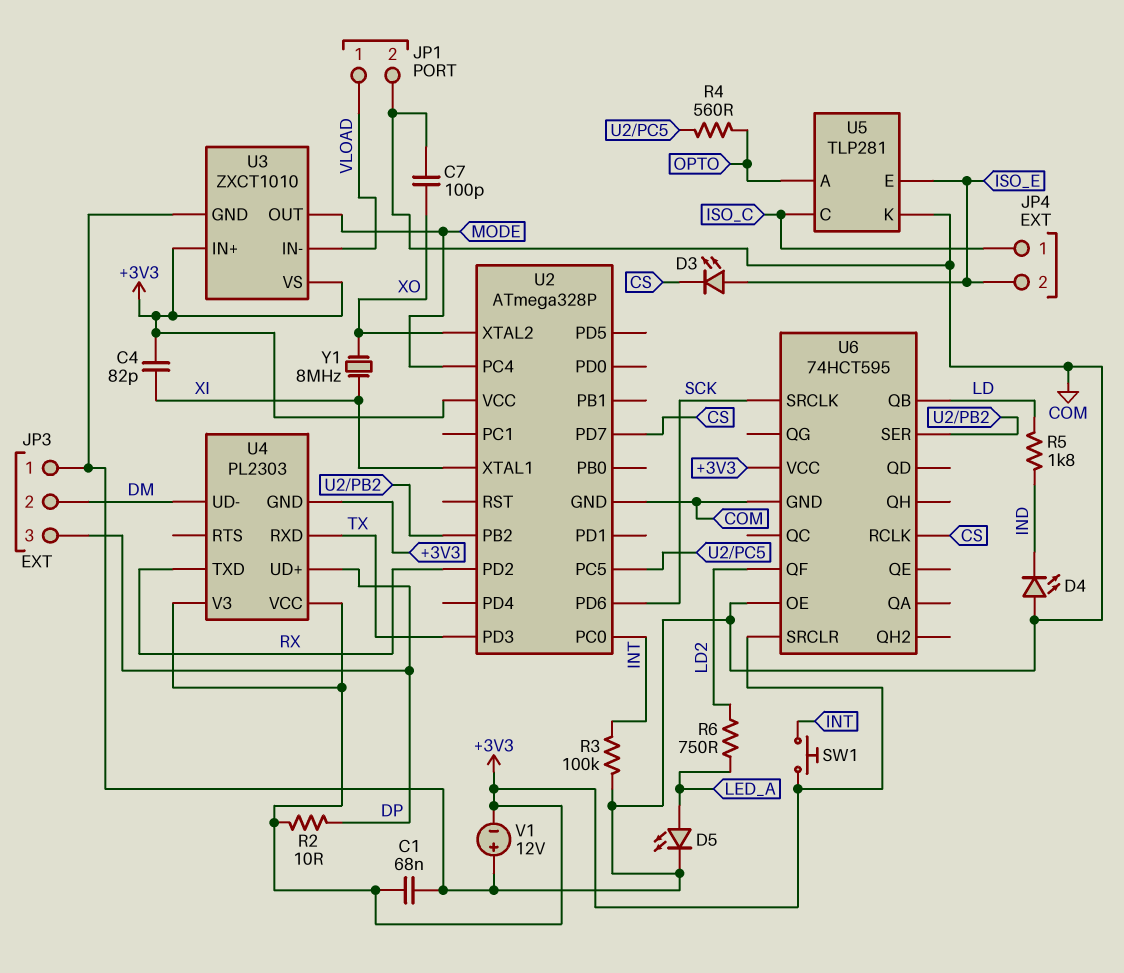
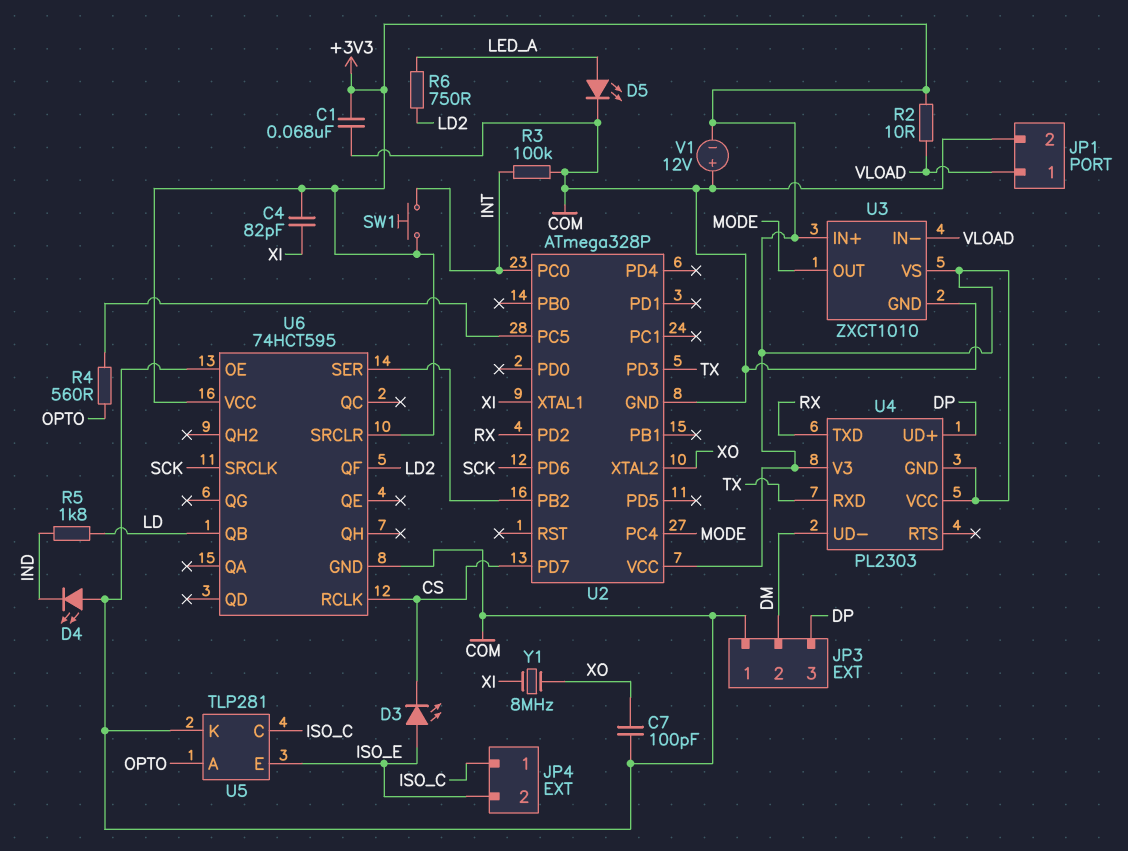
R2: 10 (+3V3, DP) -> 10 (+3V3, VLOAD)

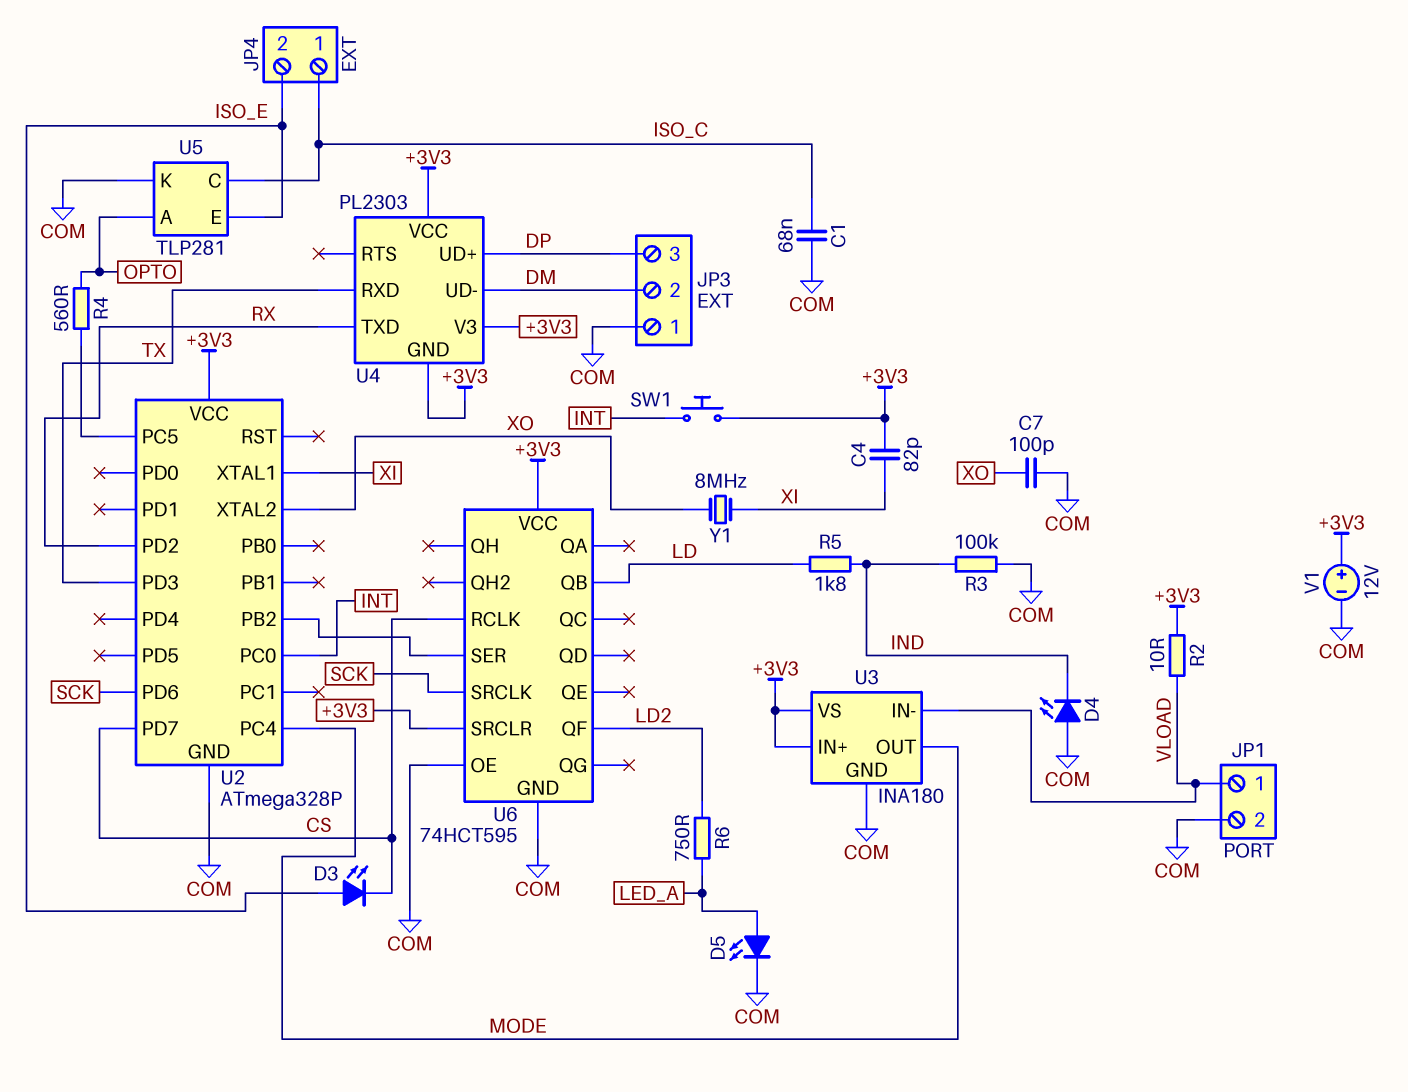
C1: 68nF (+3V3, COM) -> 68nF (COM, ISO_C)
R3: 100k (COM, INT) -> 100k (COM, IND)
U3: ZXCT1010 -> INA180
V1: 12V (plus COM, minus +3V3) -> 12V (plus +3V3, minus COM)

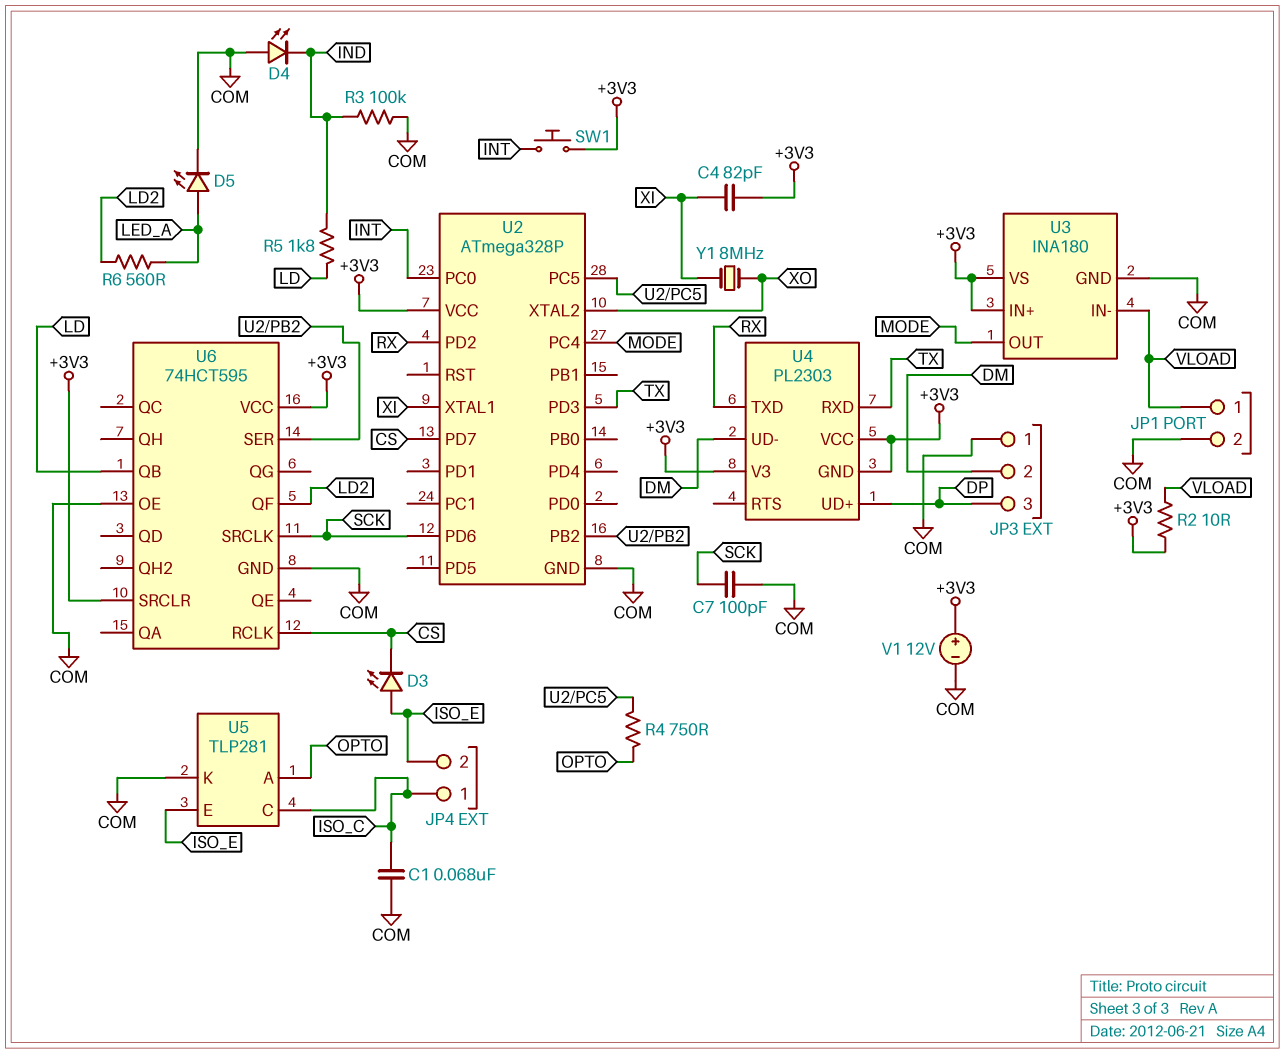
C7: 100pF (COM, XO) -> 100pF (COM, SCK)
R4: 560 (OPTO, U2/PC5) -> 750 (OPTO, U2/PC5)
R6: 750 (LD2, LED_A) -> 560 (LD2, LED_A)

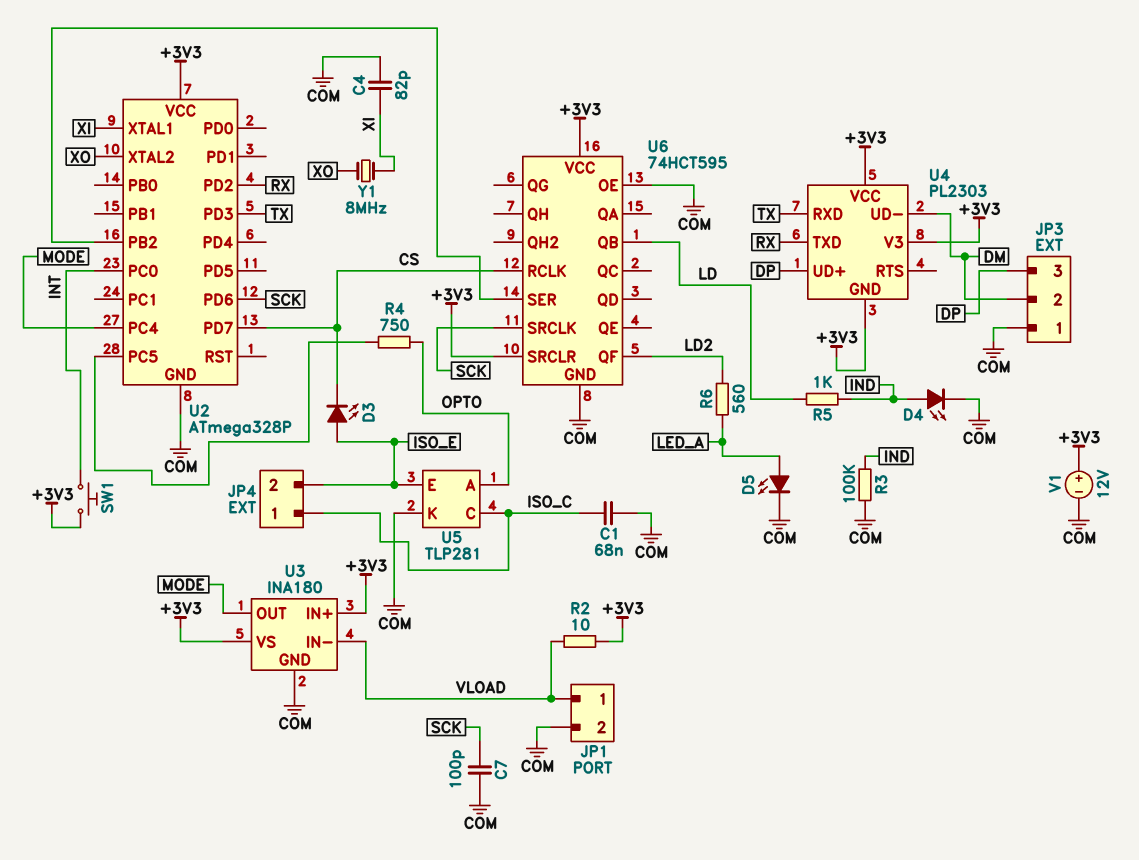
C4: 82pF (+3V3, XI) -> 82pF (COM, XI)
D4: LED (A COM, K IND) -> LED (A IND, K COM)
R5: 1.8k (IND, LD) -> 1k (IND, LD)

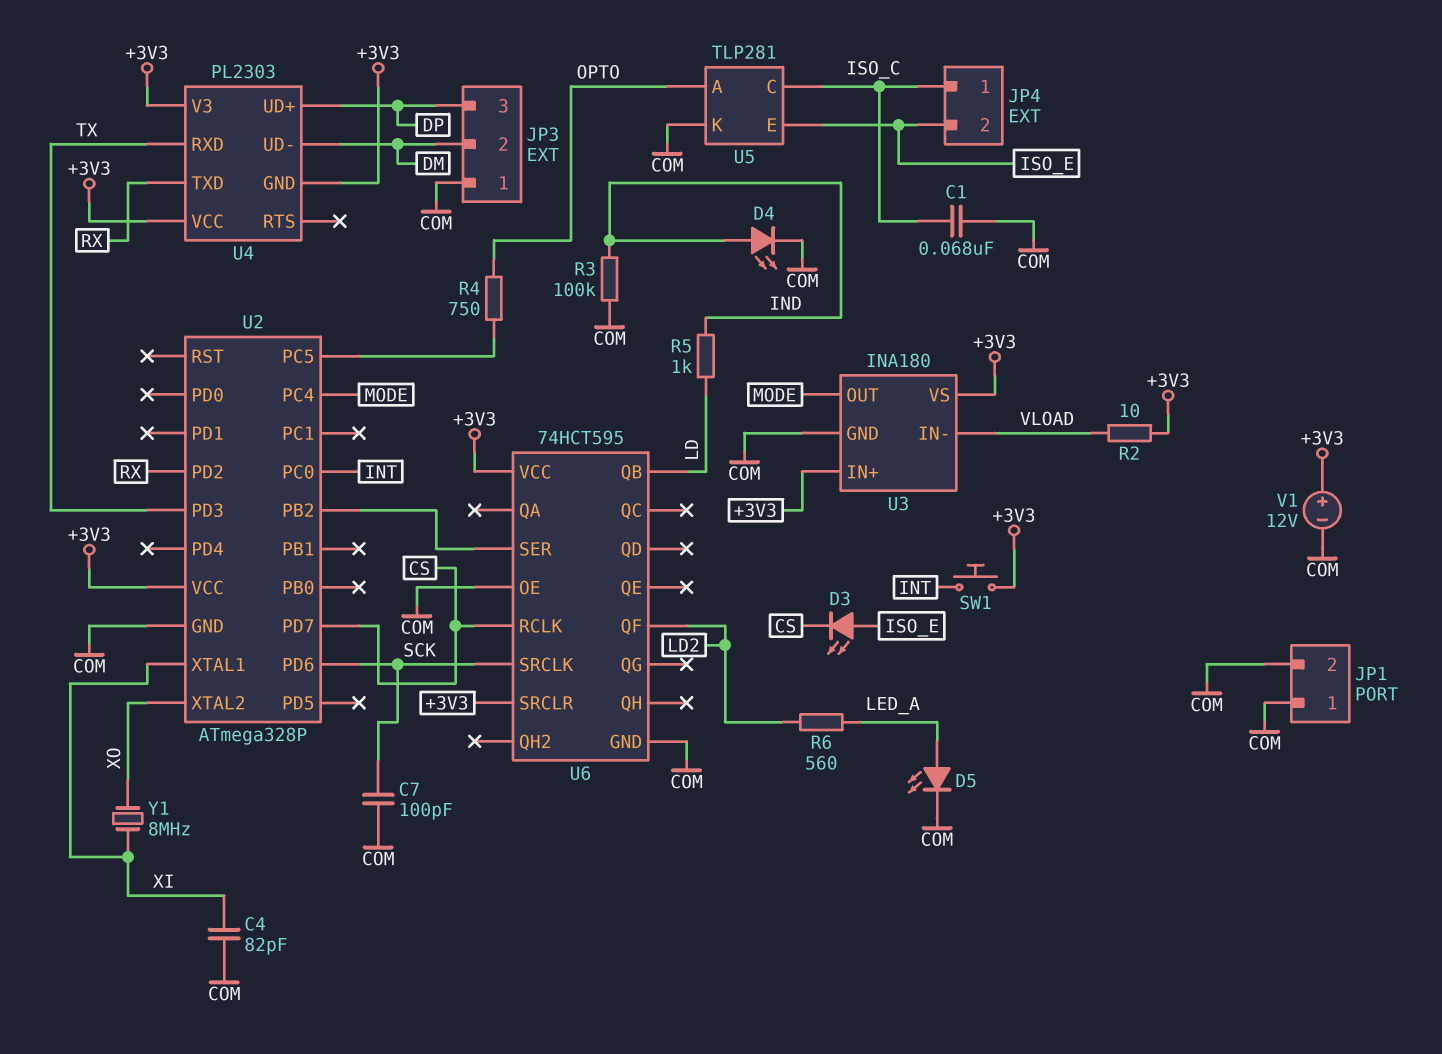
JP1 pin 1: VLOAD -> COM

